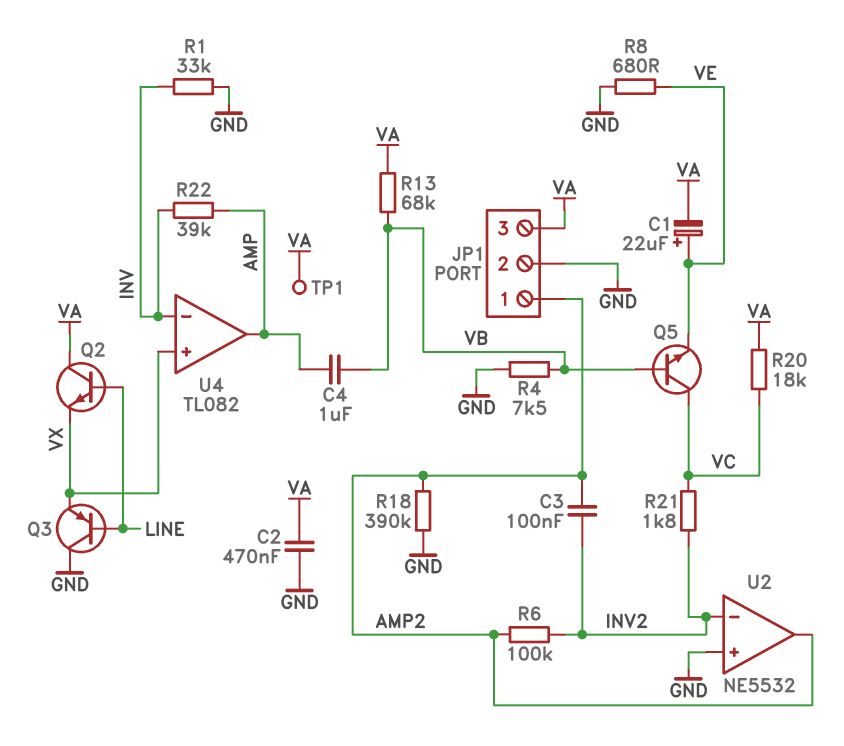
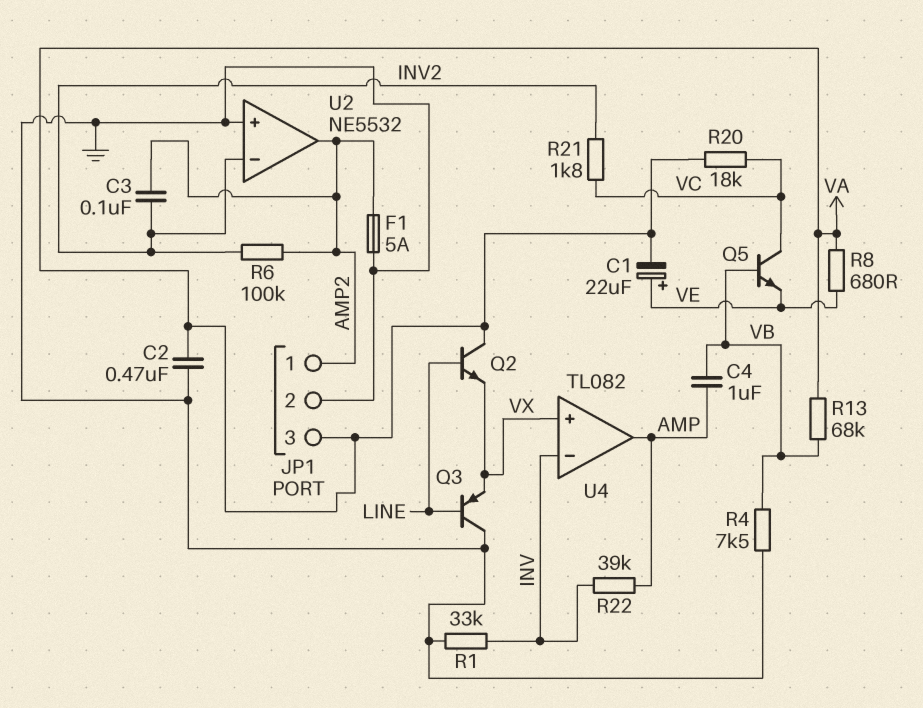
F1: none -> 5A (AMP2, GND)
R8: 680 (GND, VE) -> 680 (VA, VE)
R18: 390k (AMP2, GND) -> none
TP1: test point (VA) -> none

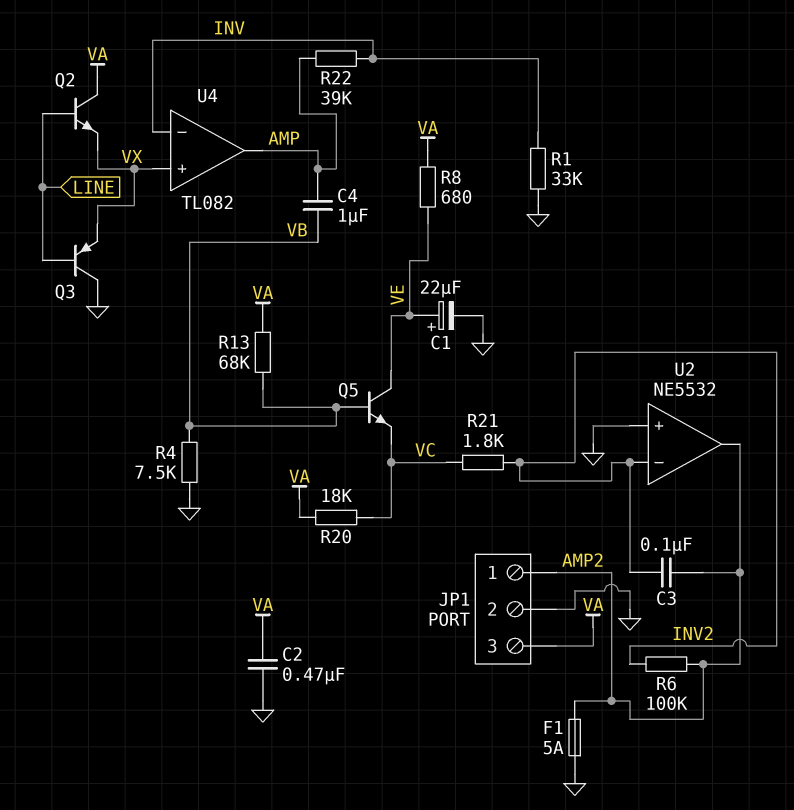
C1: 22uF (plus VE, minus VA) -> 22uF (plus VE, minus GND)
Q5: NPN (B VB, C VC, E VE) -> NPN (B VB, C VE, E VC)

